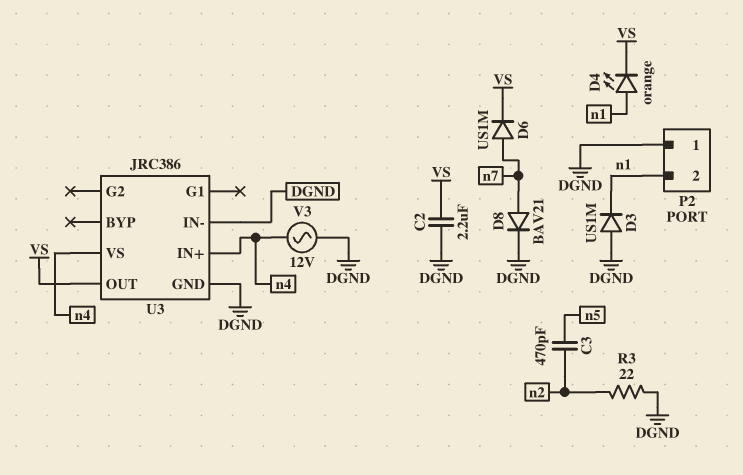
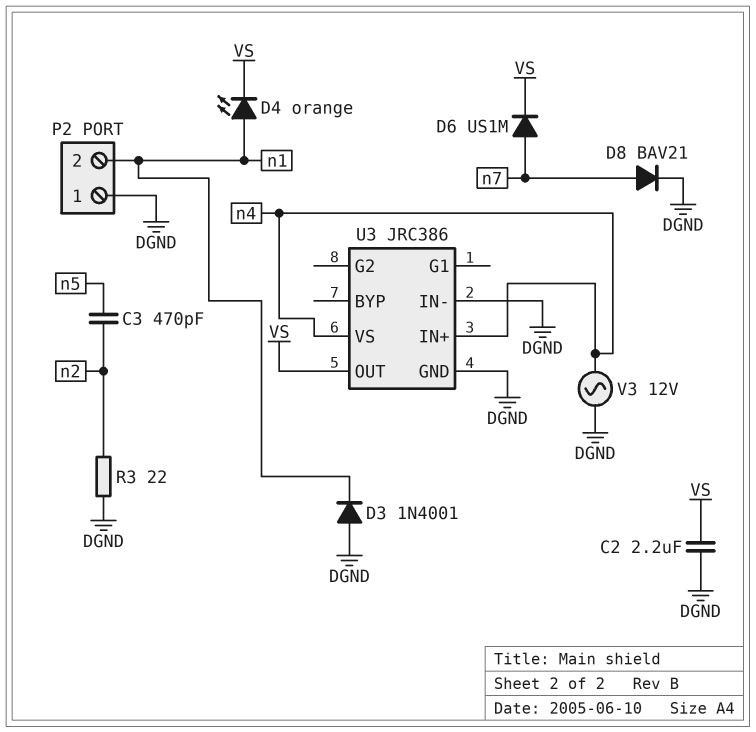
D3: diode US1M (A DGND, K n1) -> diode 1N4001 (A DGND, K n1)

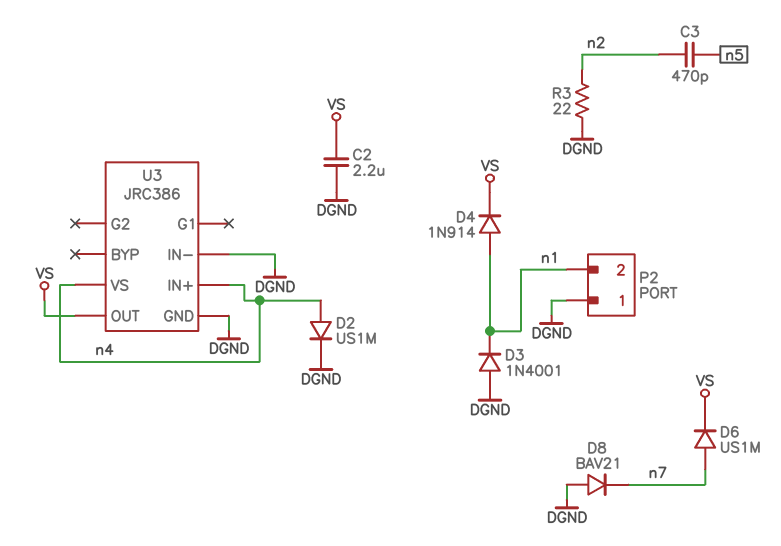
D2: none -> diode US1M (A n4, K DGND)
D4: LED orange (A n1, K VS) -> diode 1N914 (A n1, K VS)
D8: diode BAV21 (A n7, K DGND) -> diode BAV21 (A DGND, K n7)
V3: AC 12V (DGND, n4) -> none

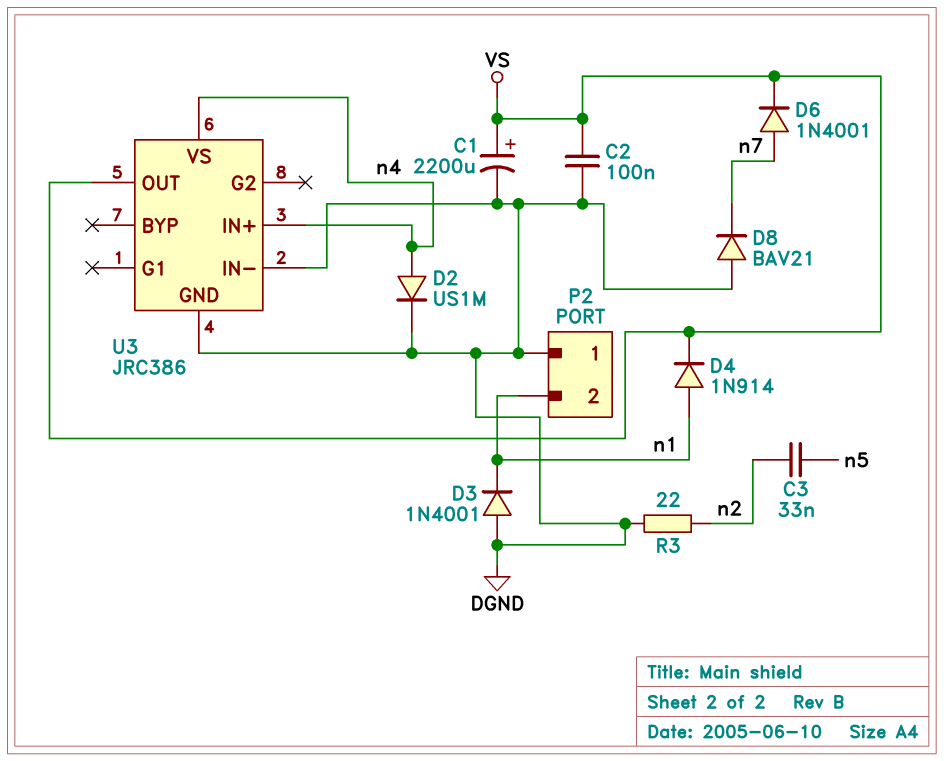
C1: none -> 2200uF (plus VS, minus DGND)
C2: 2.2uF (DGND, VS) -> 100nF (DGND, VS)
C3: 470pF (n2, n5) -> 33nF (n2, n5)
D6: diode US1M (A n7, K VS) -> diode 1N4001 (A n7, K VS)

